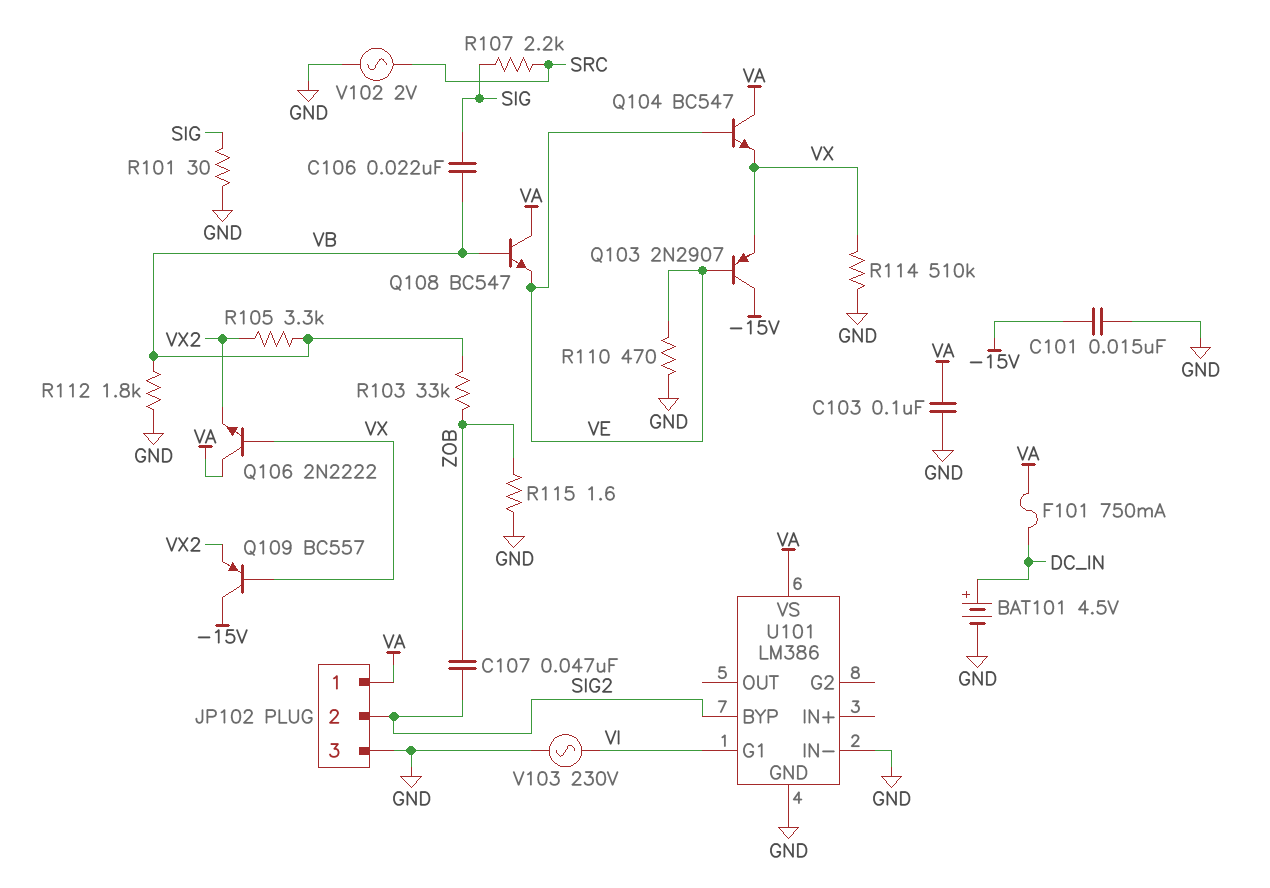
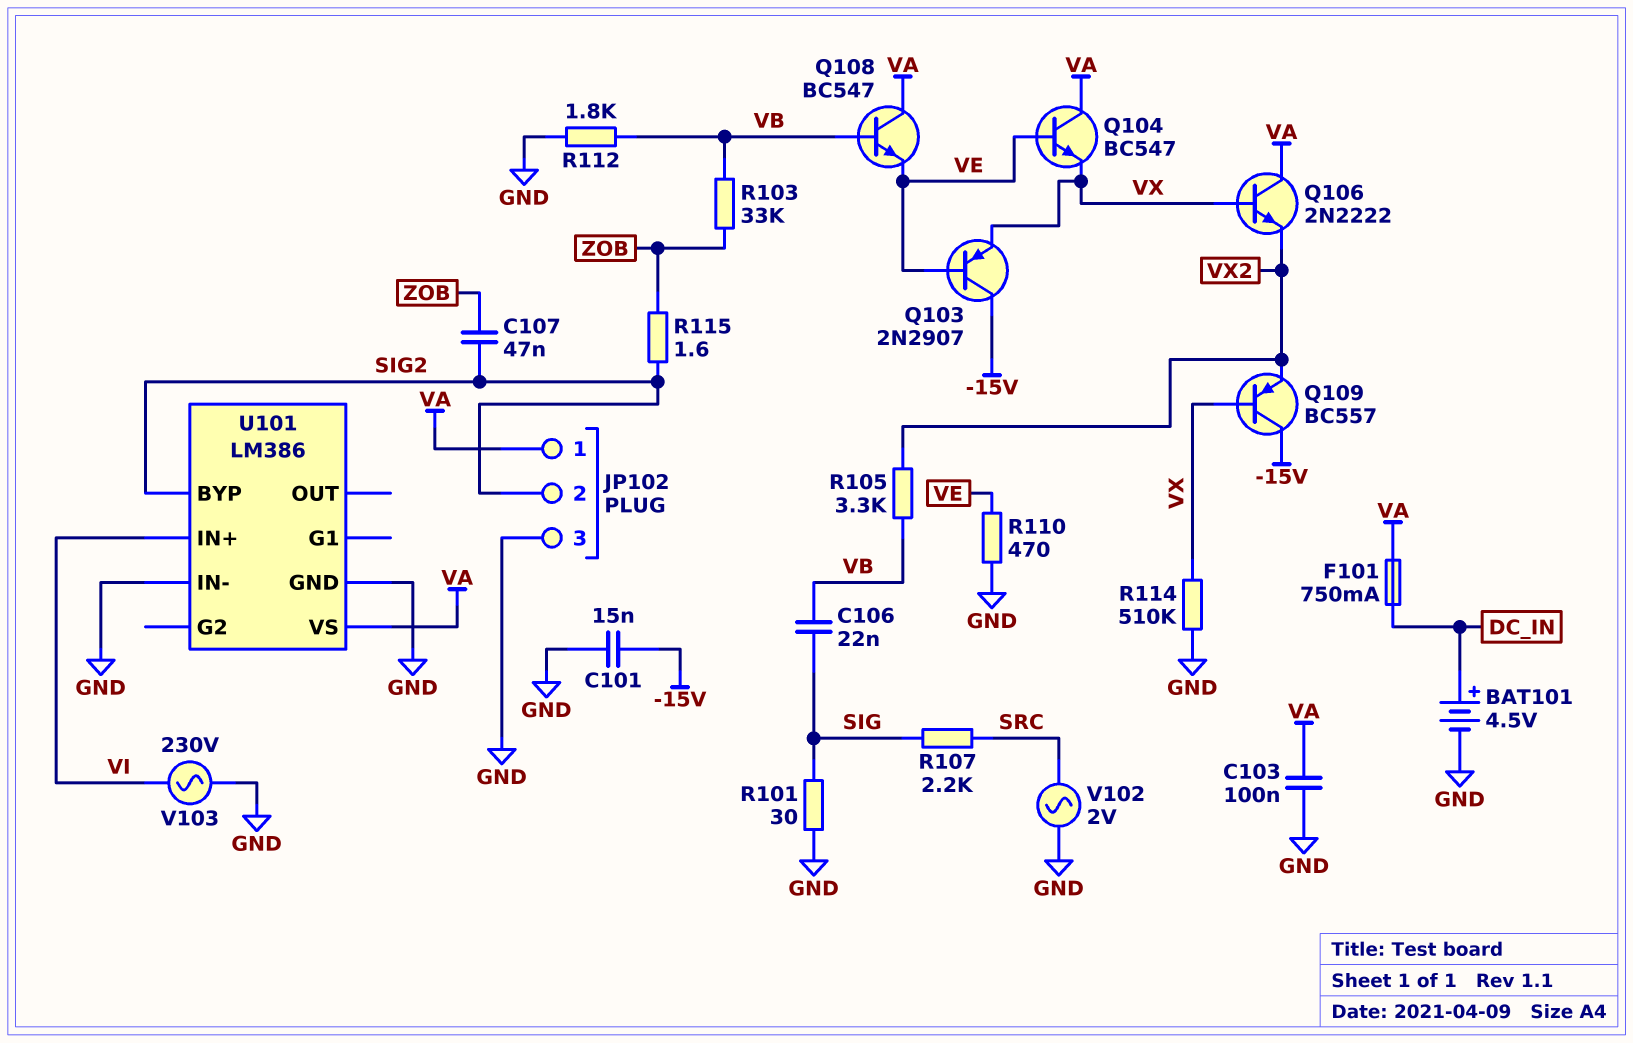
R115: 1.6 (GND, ZOB) -> 1.6 (SIG2, ZOB)
U101 pin G1: VI -> none
U101 pin IN+: none -> VI

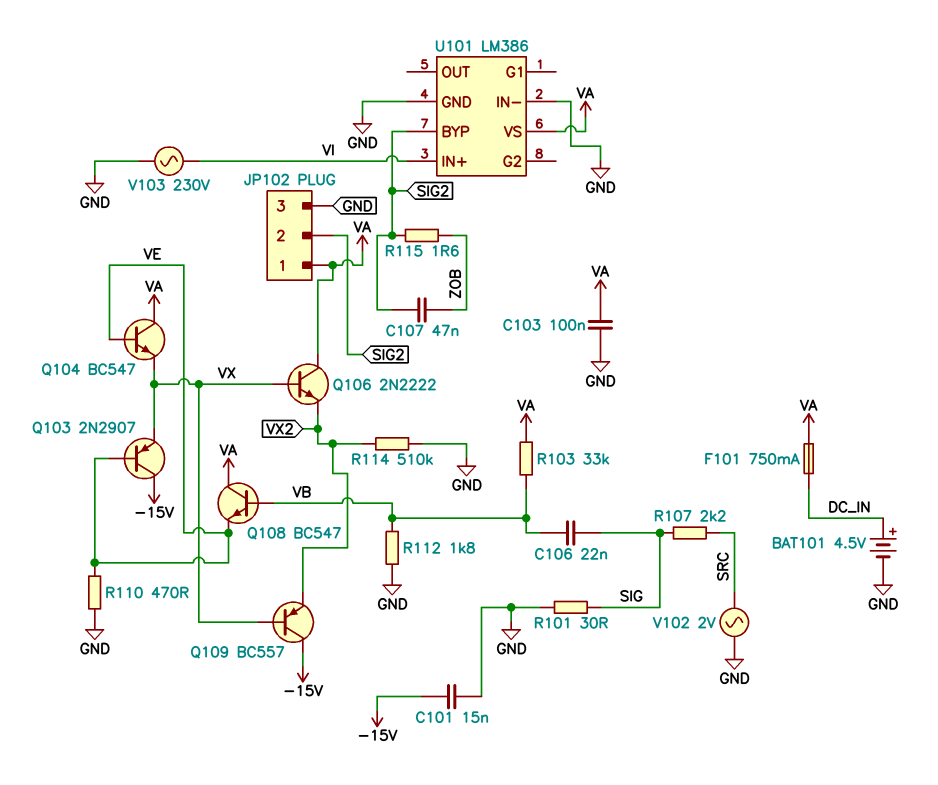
R103: 33k (VB, ZOB) -> 33k (VA, VB)
R105: 3.3k (VB, VX2) -> none
R114: 510k (GND, VX) -> 510k (GND, VX2)

